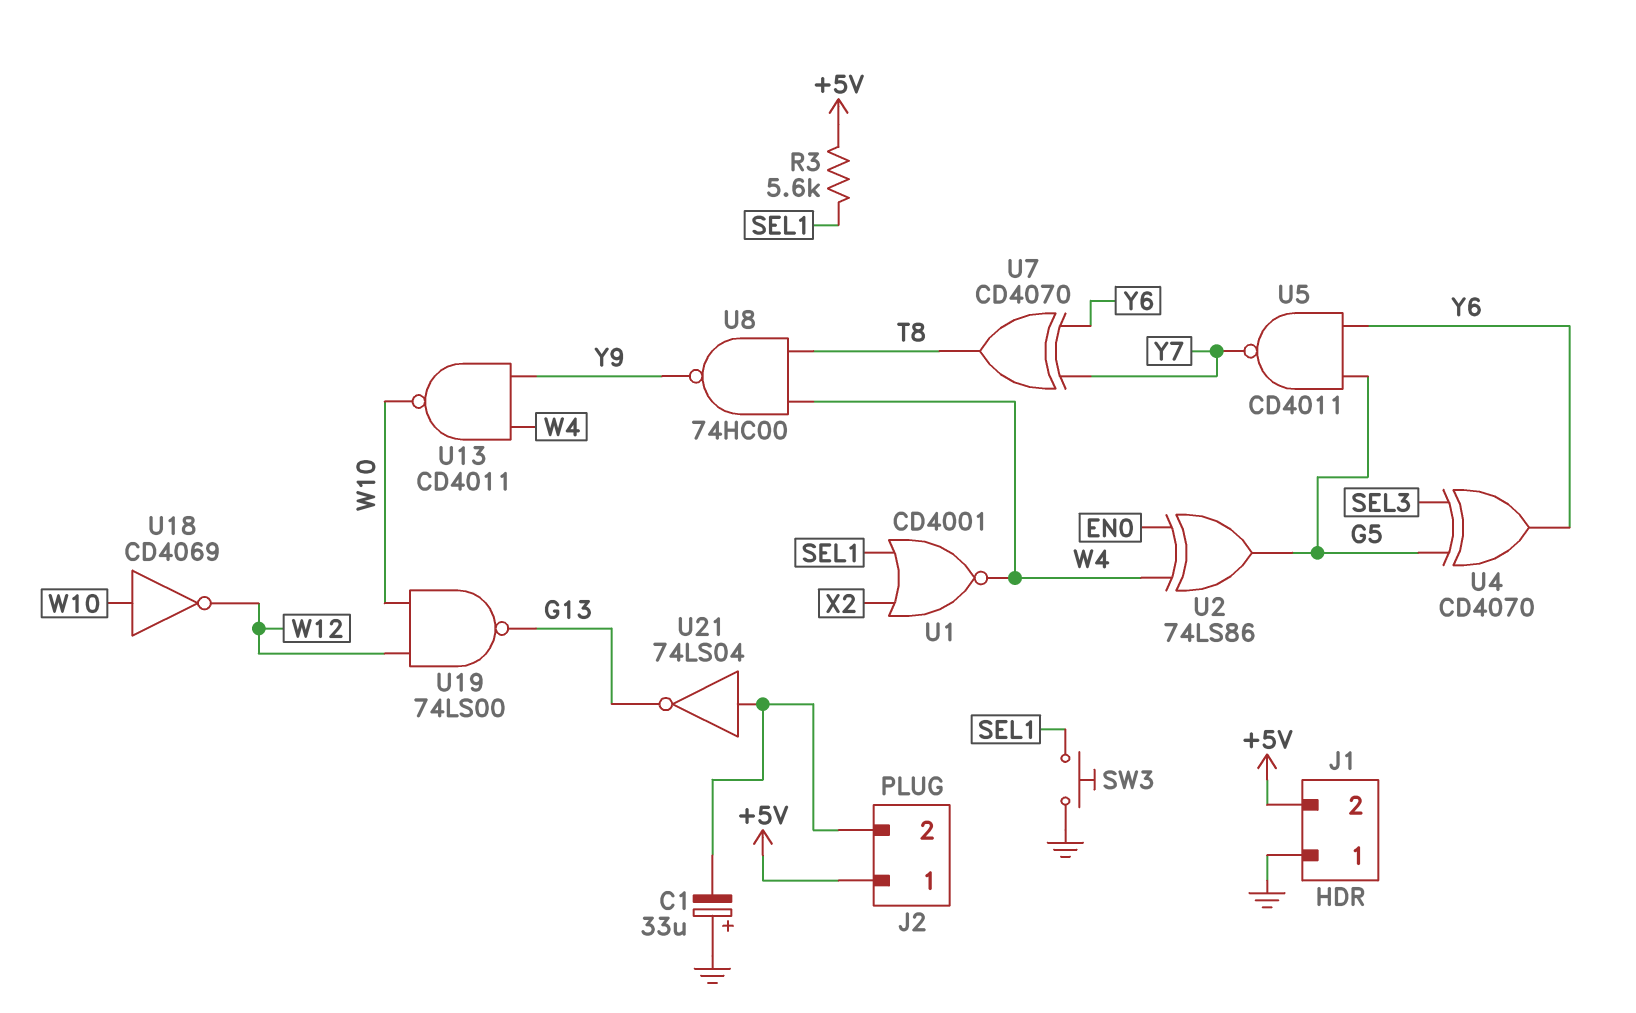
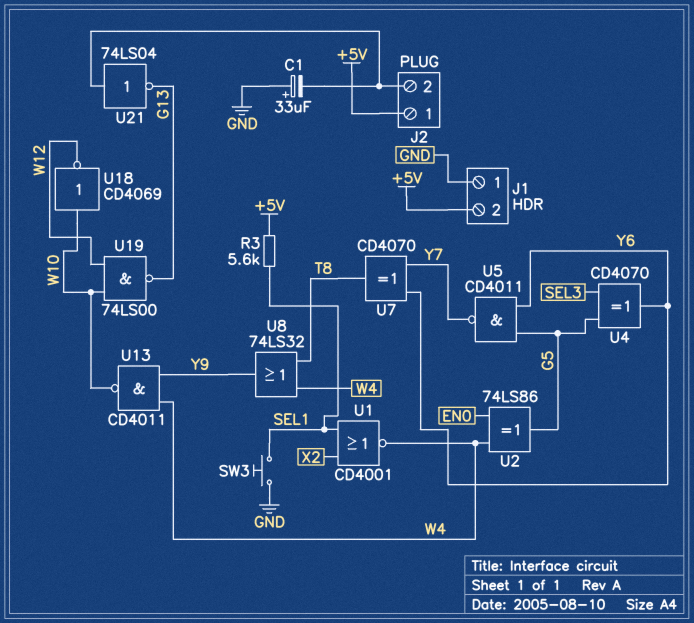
U8: NAND 74HC00 (in T8, in W4, out Y9) -> OR 74LS32 (in T8, in W4, out Y9)

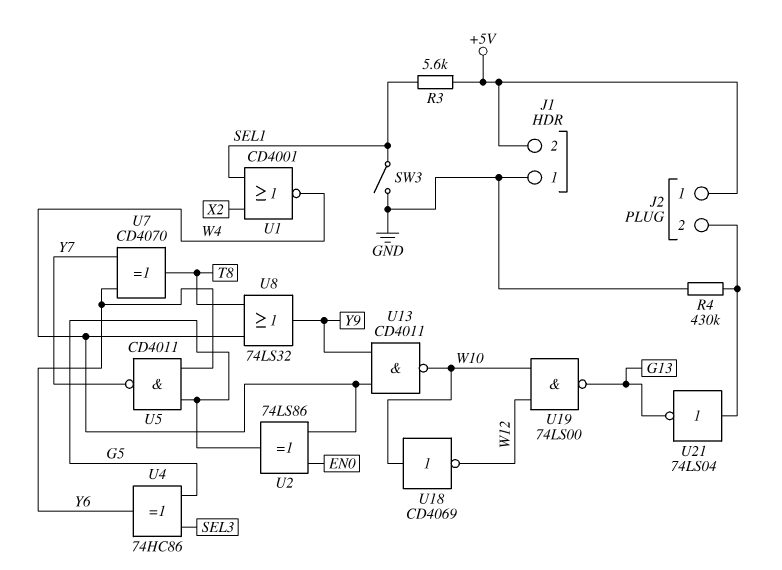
C1: 33uF (plus GND, minus J2/2) -> none
R4: none -> 430k (GND, J2/2)
SW3: button (GND, SEL1) -> switch (GND, SEL1)
U4: XOR CD4070 (in G5, in SEL3, out Y6) -> XOR 74HC86 (in G5, in SEL3, out Y6)

